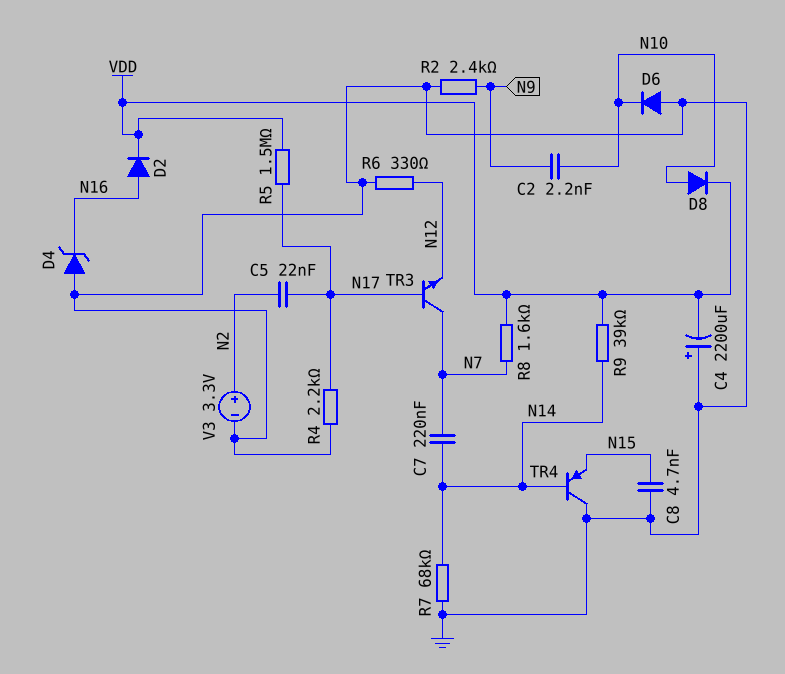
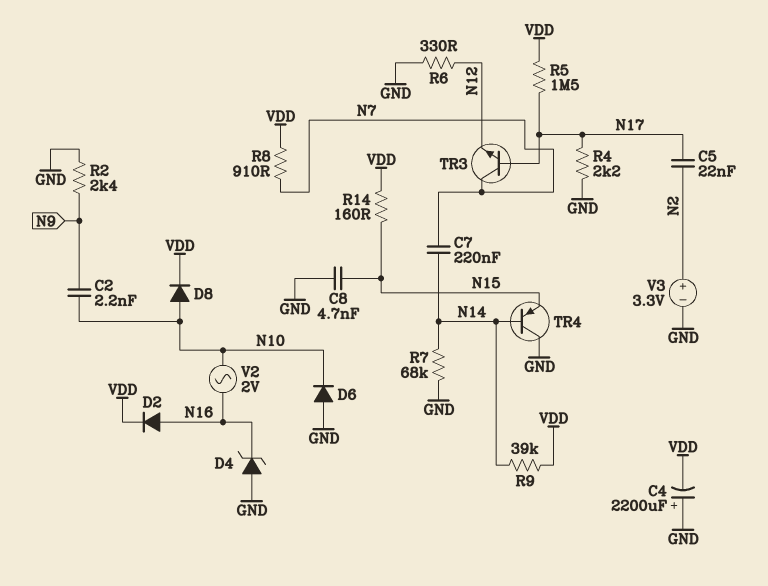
R8: 1.6k (N7, VDD) -> 910 (N7, VDD)
R14: none -> 160 (N15, VDD)
V2: none -> AC 2V (N10, N16)

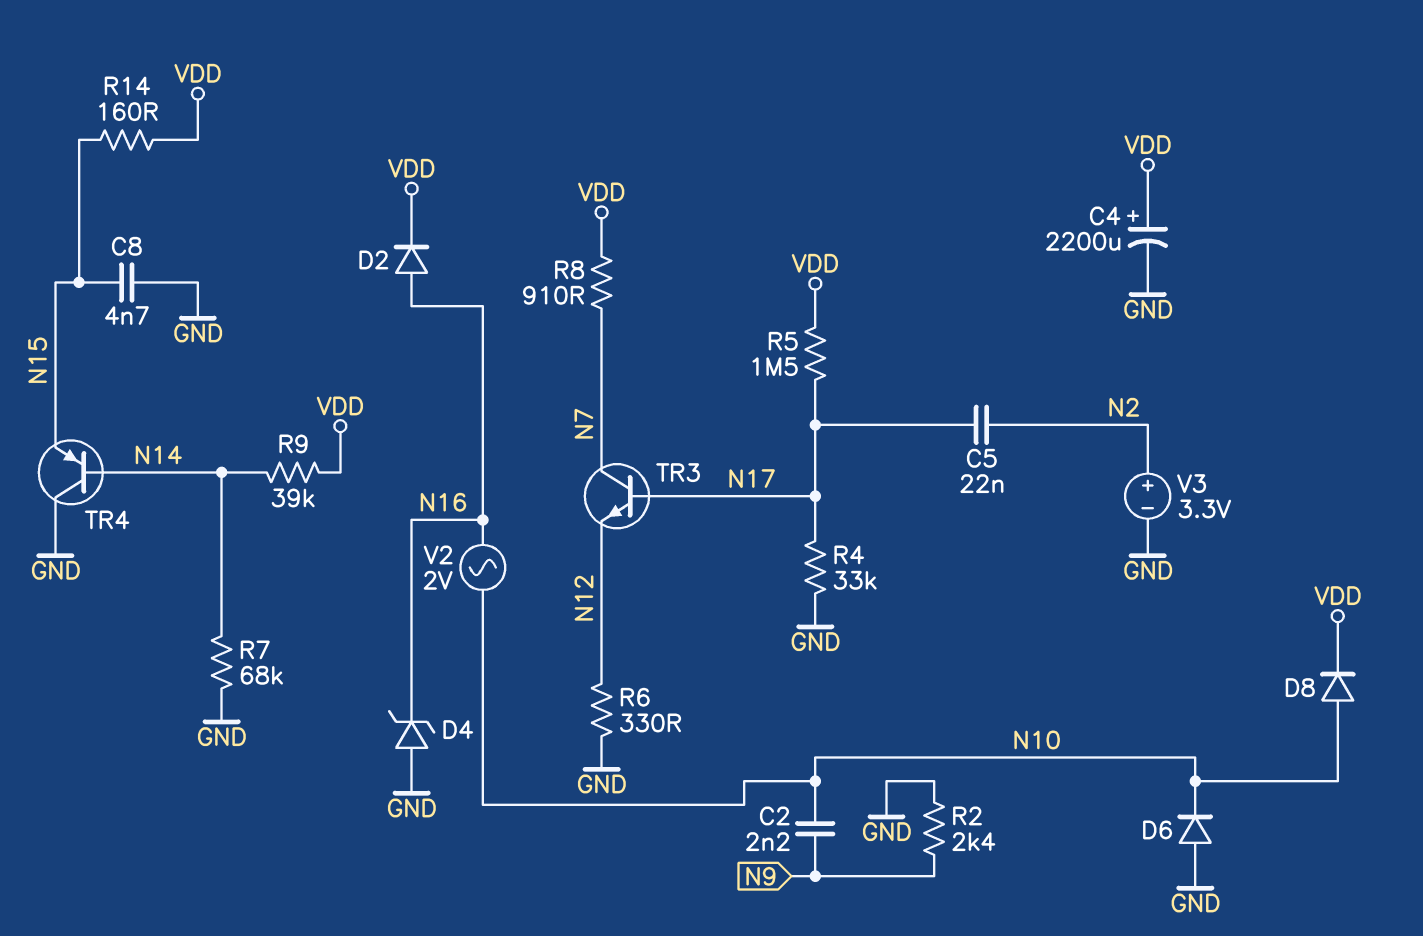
C4: 2200uF (plus GND, minus VDD) -> 2200uF (plus VDD, minus GND)
C7: 220nF (N7, N14) -> none
R4: 2.2k (GND, N17) -> 33k (GND, N17)

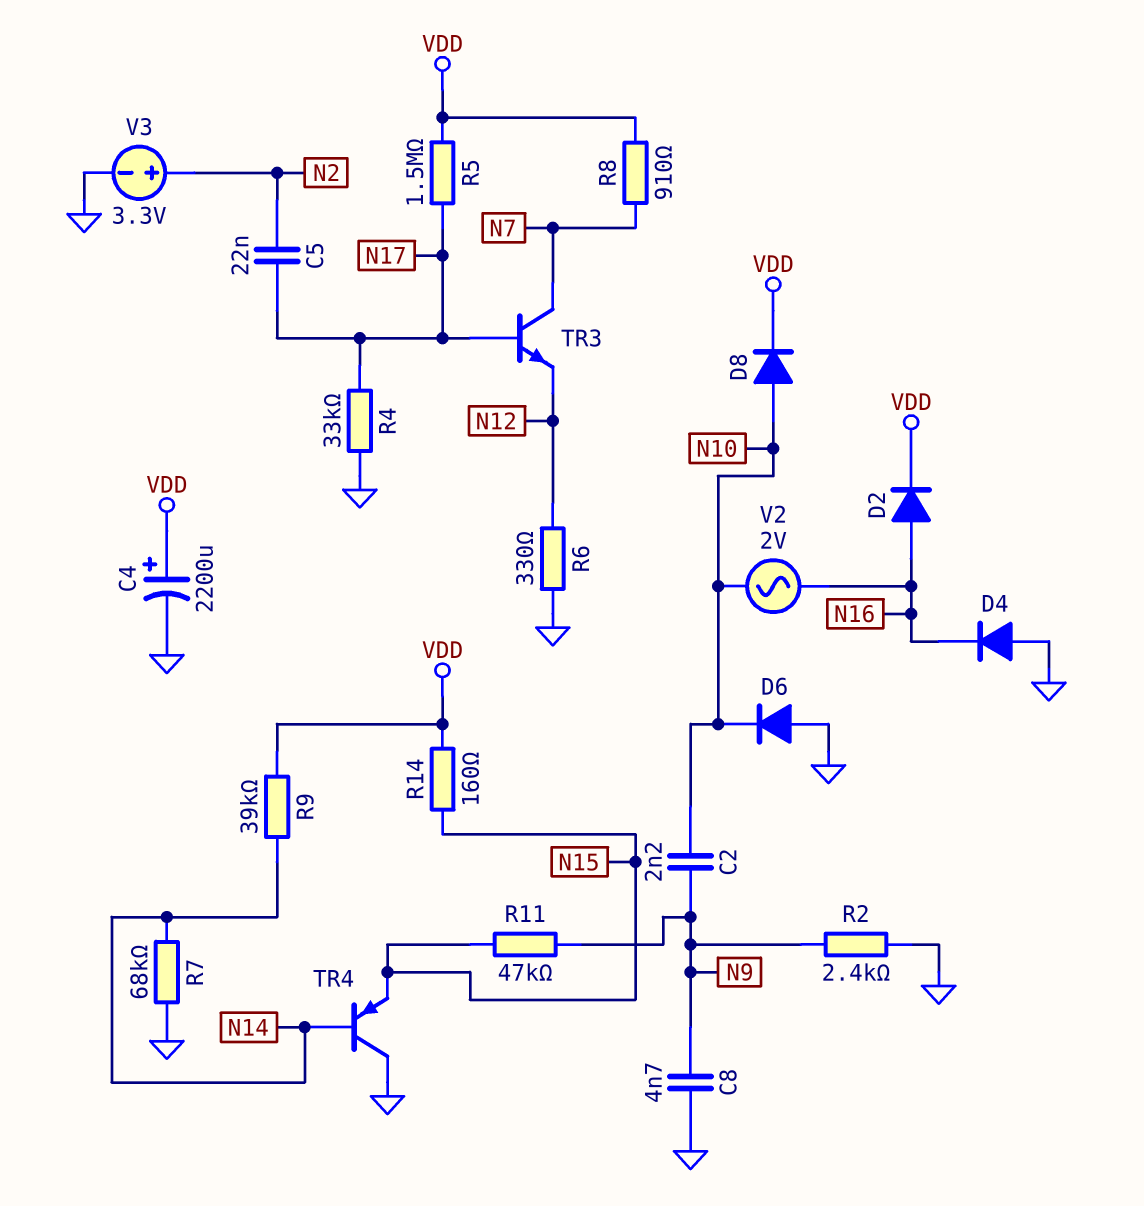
C8: 4.7nF (GND, N15) -> 4.7nF (GND, N9)
D4: zener (A GND, K N16) -> diode (A GND, K N16)
R11: none -> 47k (N9, N15)

